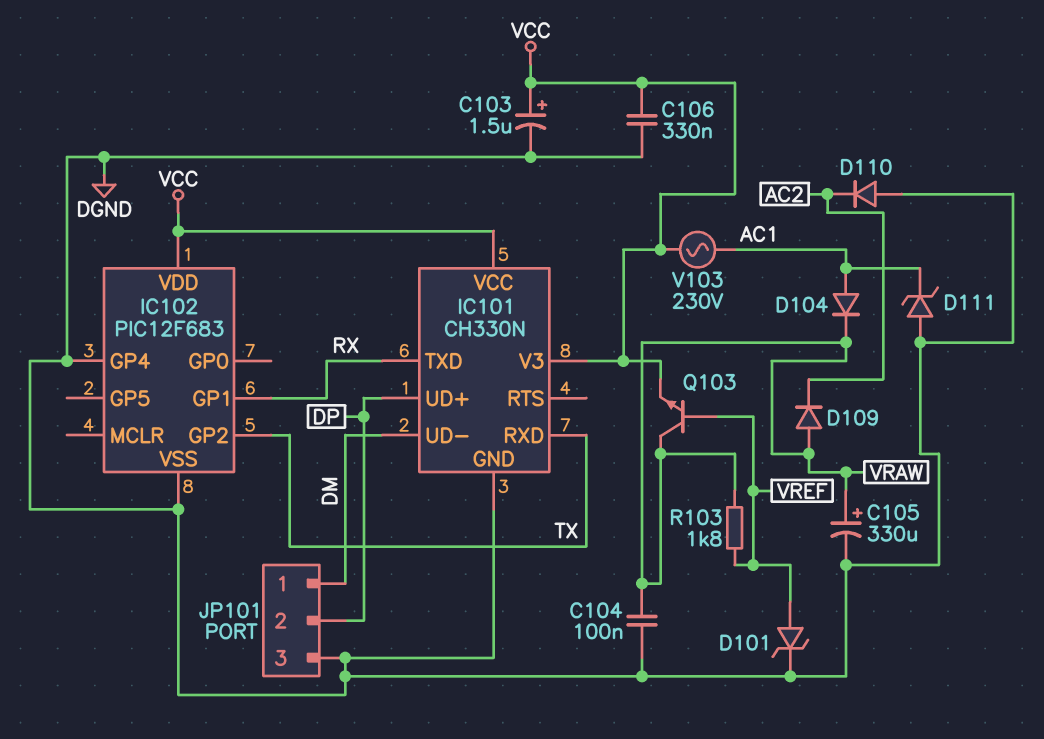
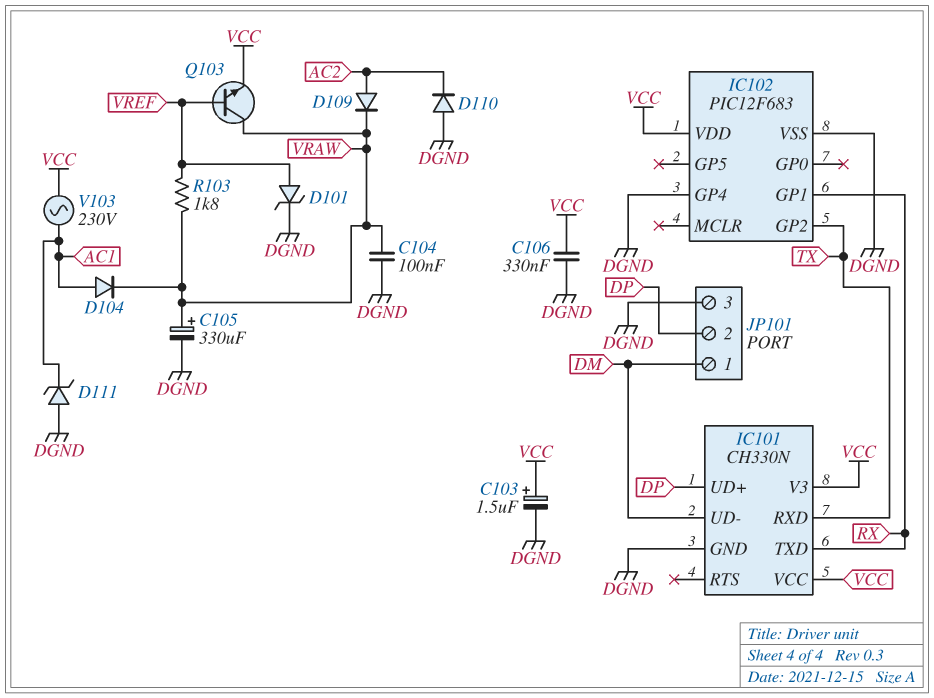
D109: diode (A VRAW, K AC2) -> diode (A AC2, K VRAW)

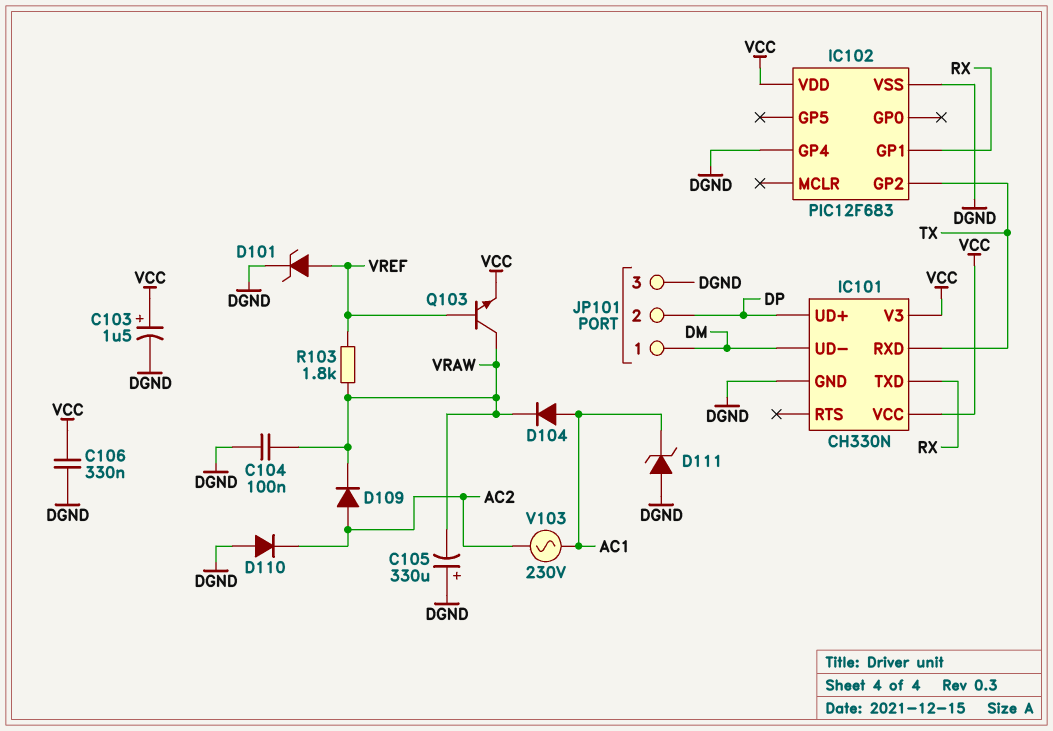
C105: 330uF (plus VRAW, minus DGND) -> 330uF (plus DGND, minus VRAW)
V103: AC 230V (AC1, VCC) -> AC 230V (AC1, AC2)

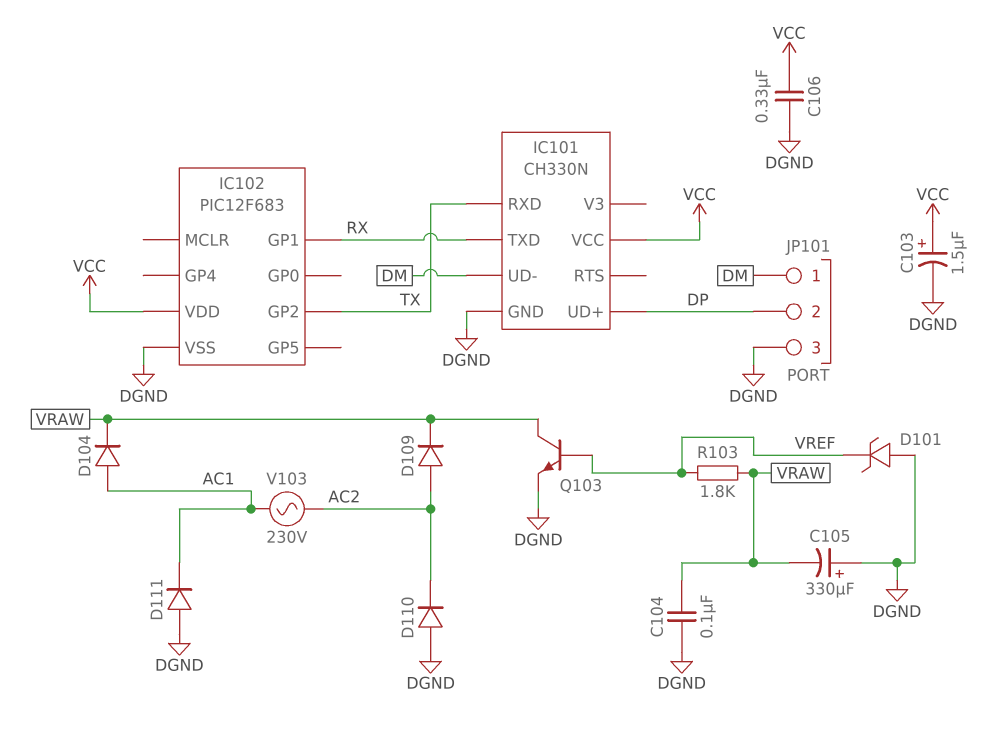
D101: zener (A VREF, K DGND) -> zener (A DGND, K VREF)
D111: zener (A DGND, K AC1) -> diode (A DGND, K AC1)
IC101 pin V3: VCC -> none
IC102 pin GP4: DGND -> none
Q103: NPN (B VREF, C VRAW, E VCC) -> NPN (B VREF, C VRAW, E DGND)

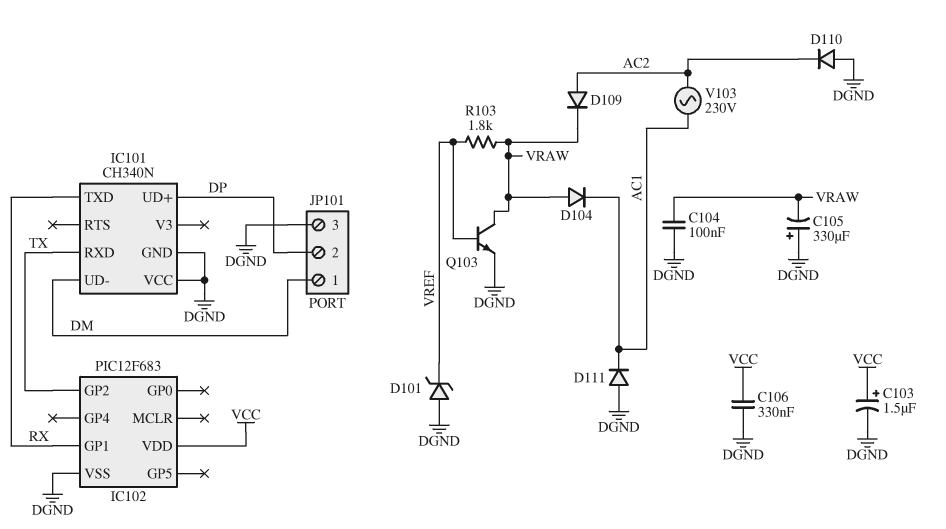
D104: diode (A AC1, K VRAW) -> diode (A VRAW, K AC1)
IC101: CH330N -> CH340N
IC101 pin VCC: VCC -> DGND

